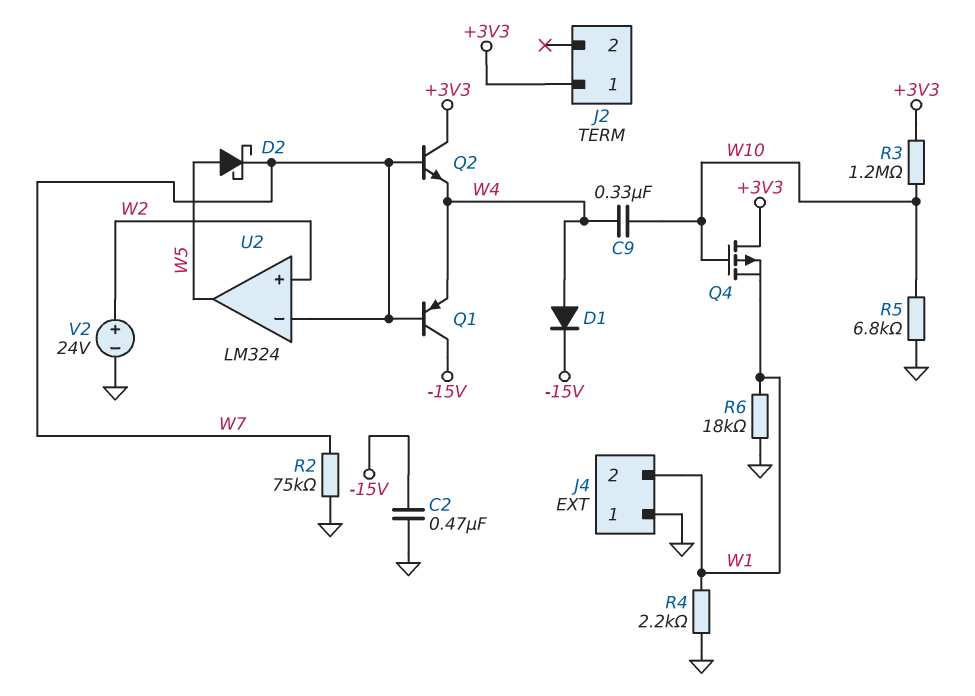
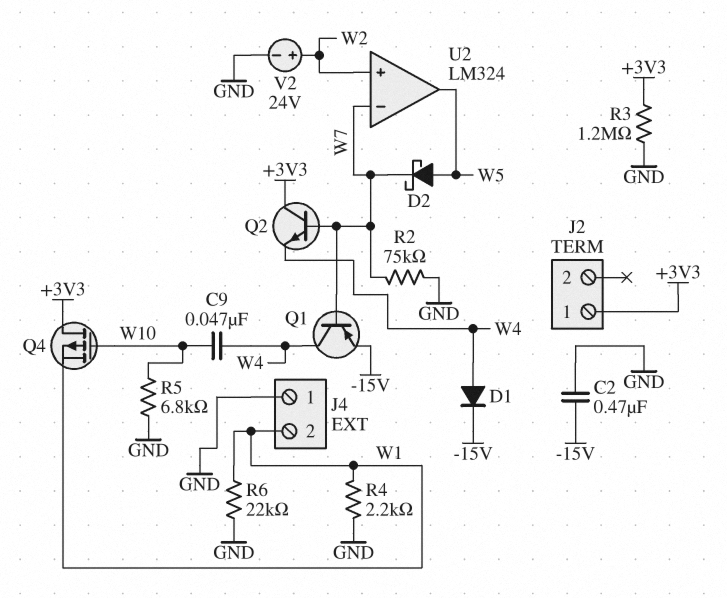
C9: 330nF (W4, W10) -> 47nF (W4, W10)
Q1: PNP (B W7, C -15V, E W4) -> PNP (B W7, C W4, E -15V)
R3: 1.2M (+3V3, W10) -> 1.2M (+3V3, GND)
R6: 18k (GND, W1) -> 22k (GND, W1)

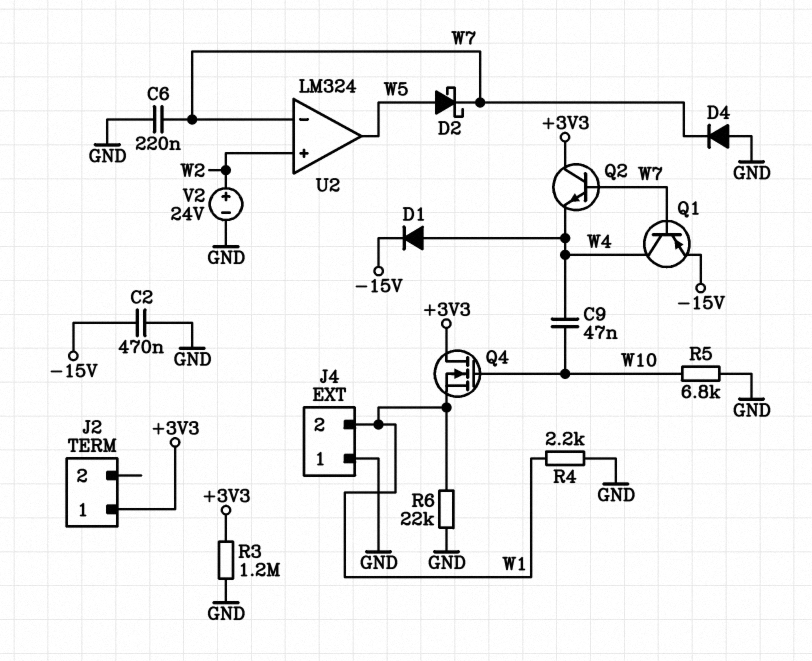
C6: none -> 220nF (GND, W7)
D4: none -> diode (A GND, K W7)
Q4: PMOS (G W10, D +3V3, S W1) -> NMOS (G W10, D +3V3, S W1)
R2: 75k (GND, W7) -> none

